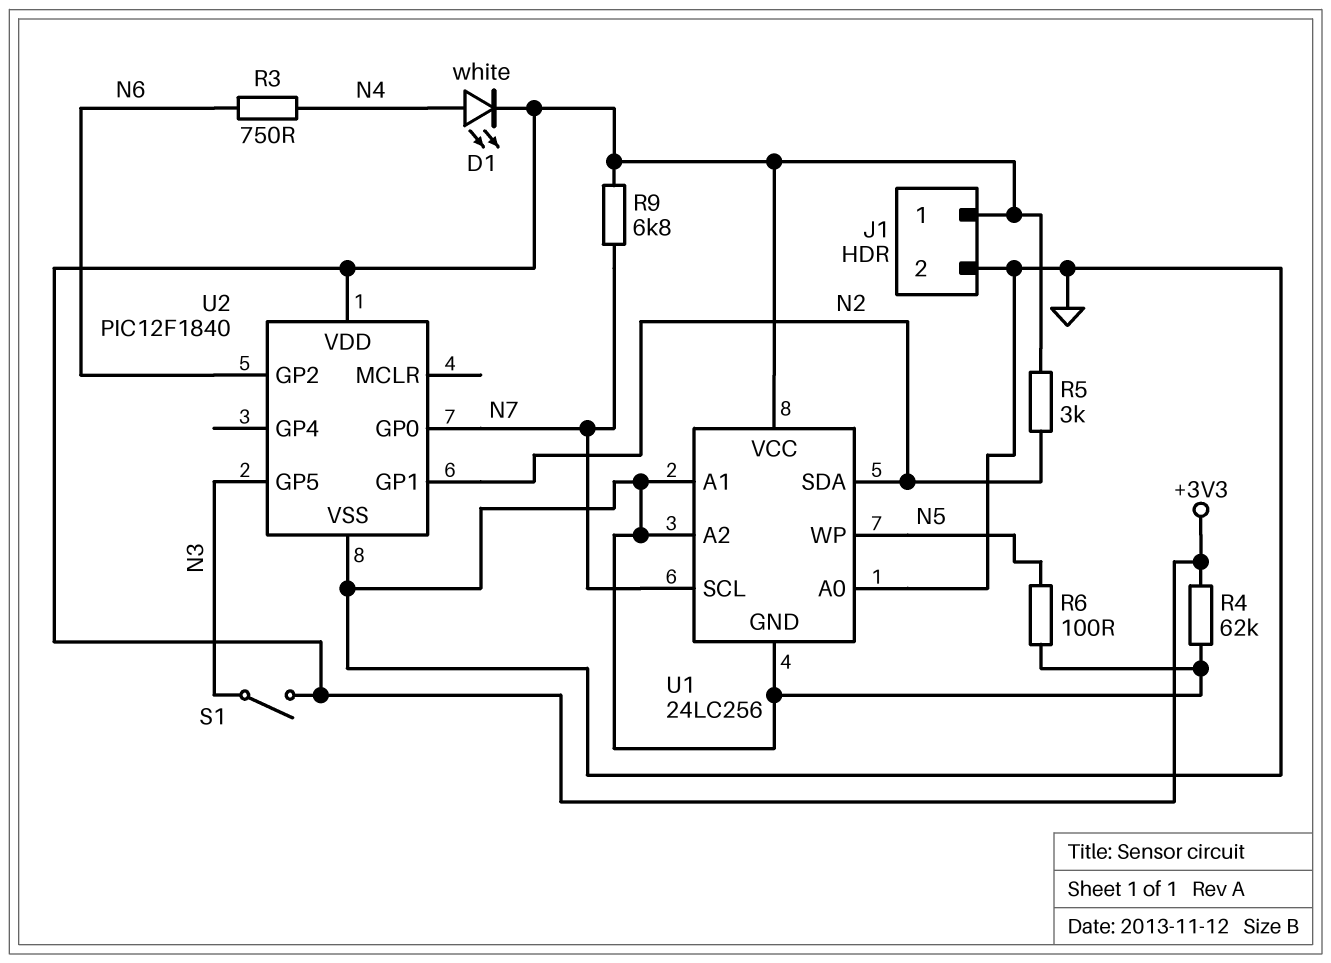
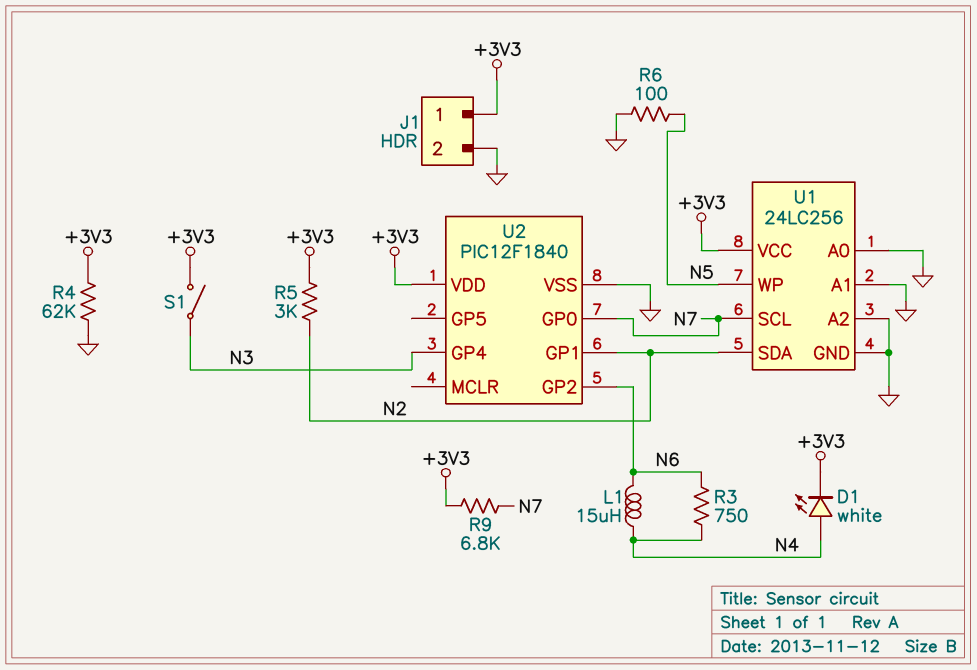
L1: none -> 15uH (N4, N6)
U2 pin GP4: none -> N3
U2 pin GP5: N3 -> none

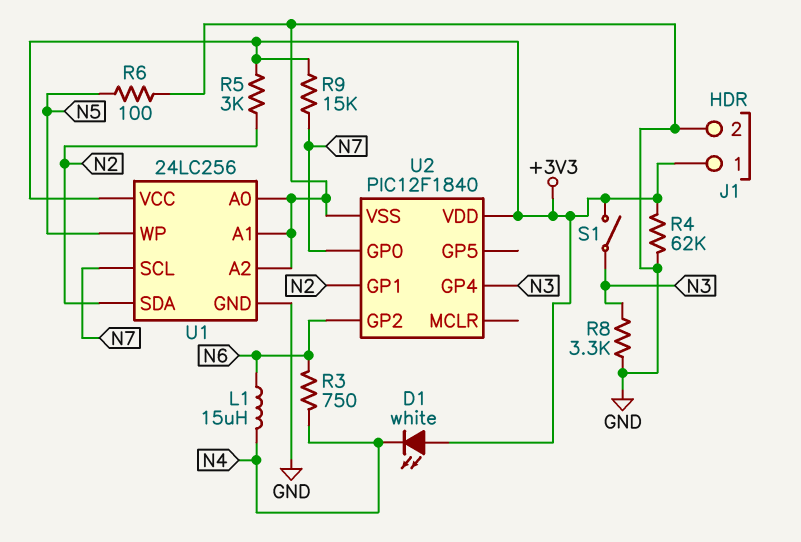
D1: LED white (A N4, K +3V3) -> LED white (A +3V3, K N4)
R8: none -> 3.3k (GND, N3)
R9: 6.8k (+3V3, N7) -> 15k (+3V3, N7)

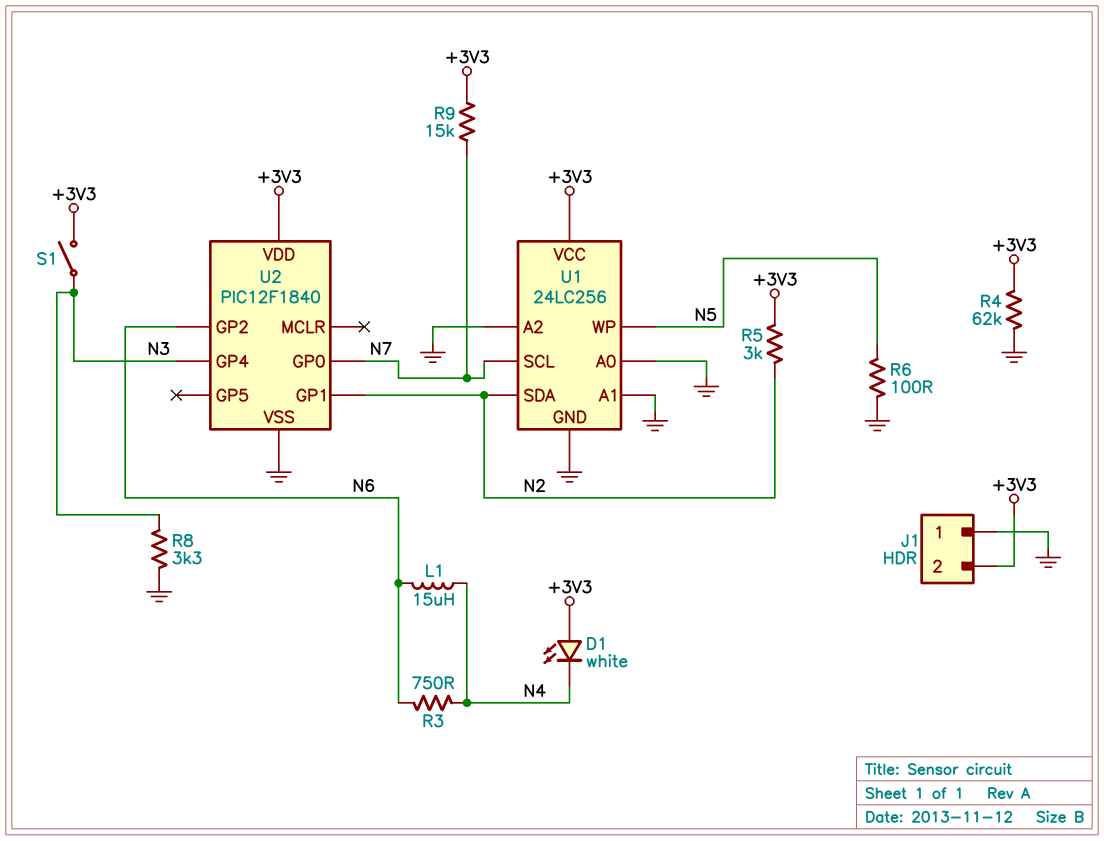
J1 pin 1: +3V3 -> GND
J1 pin 2: GND -> +3V3

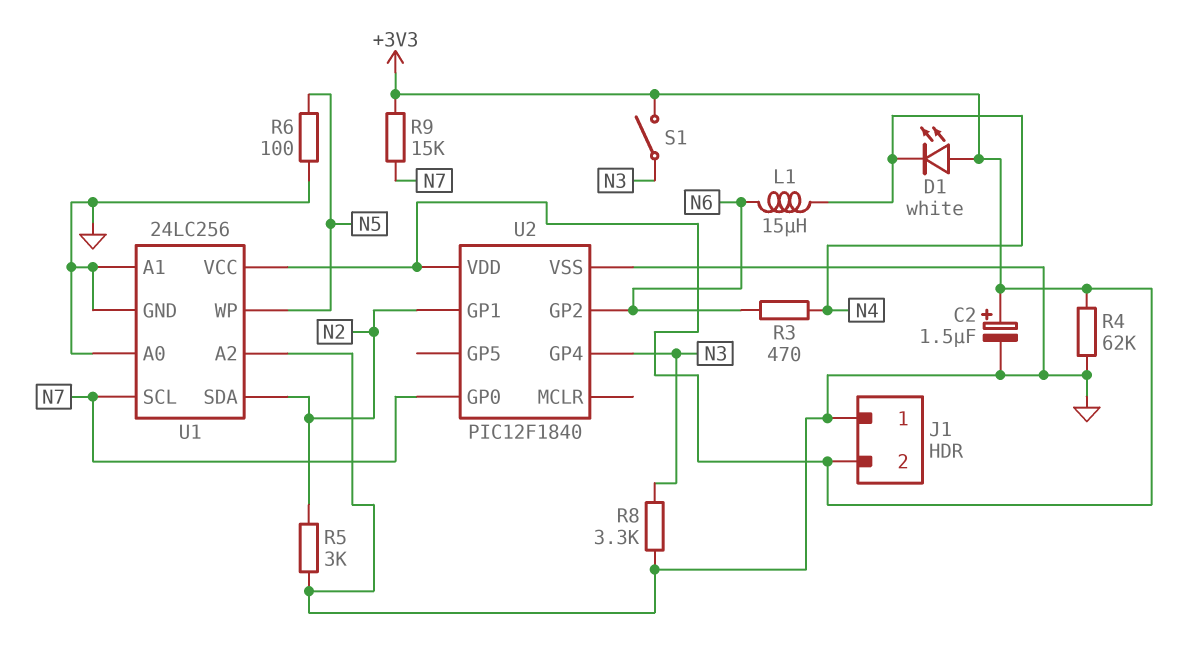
C2: none -> 1.5uF (plus +3V3, minus GND)
R3: 750 (N4, N6) -> 470 (N4, N6)
R5: 3k (+3V3, N2) -> 3k (GND, N2)

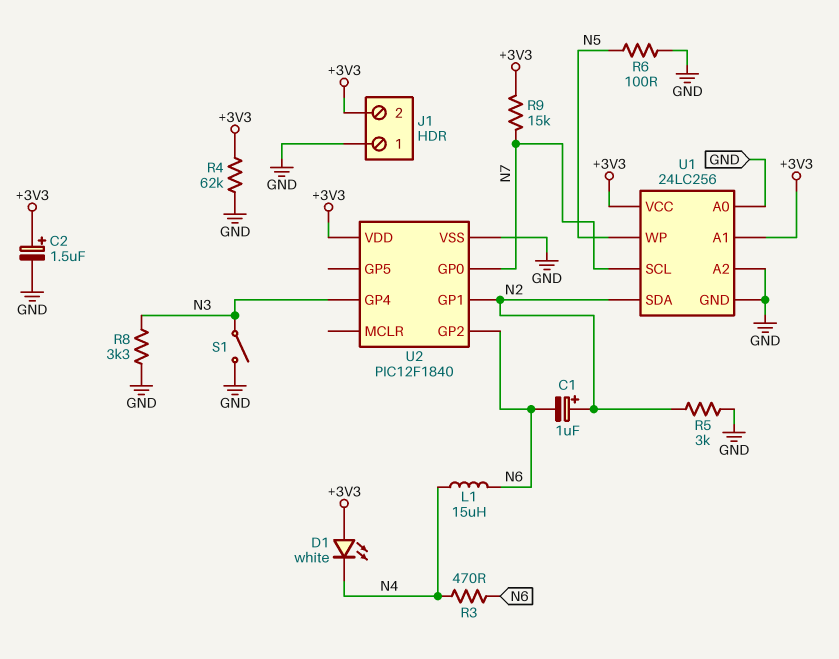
C1: none -> 1uF (plus N2, minus N6)
S1: switch (+3V3, N3) -> switch (GND, N3)
U1 pin A1: GND -> +3V3

